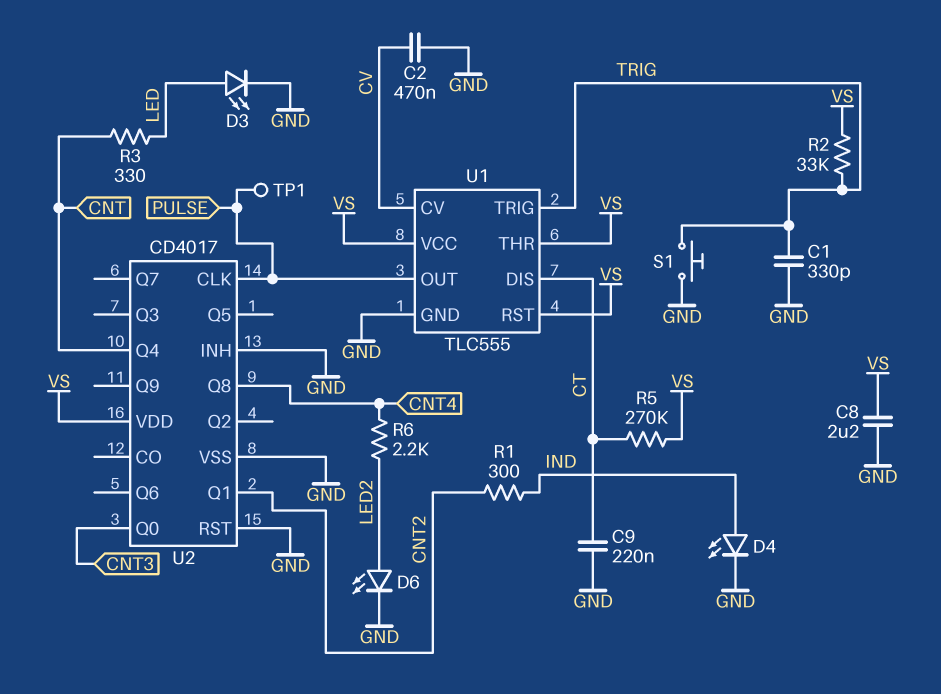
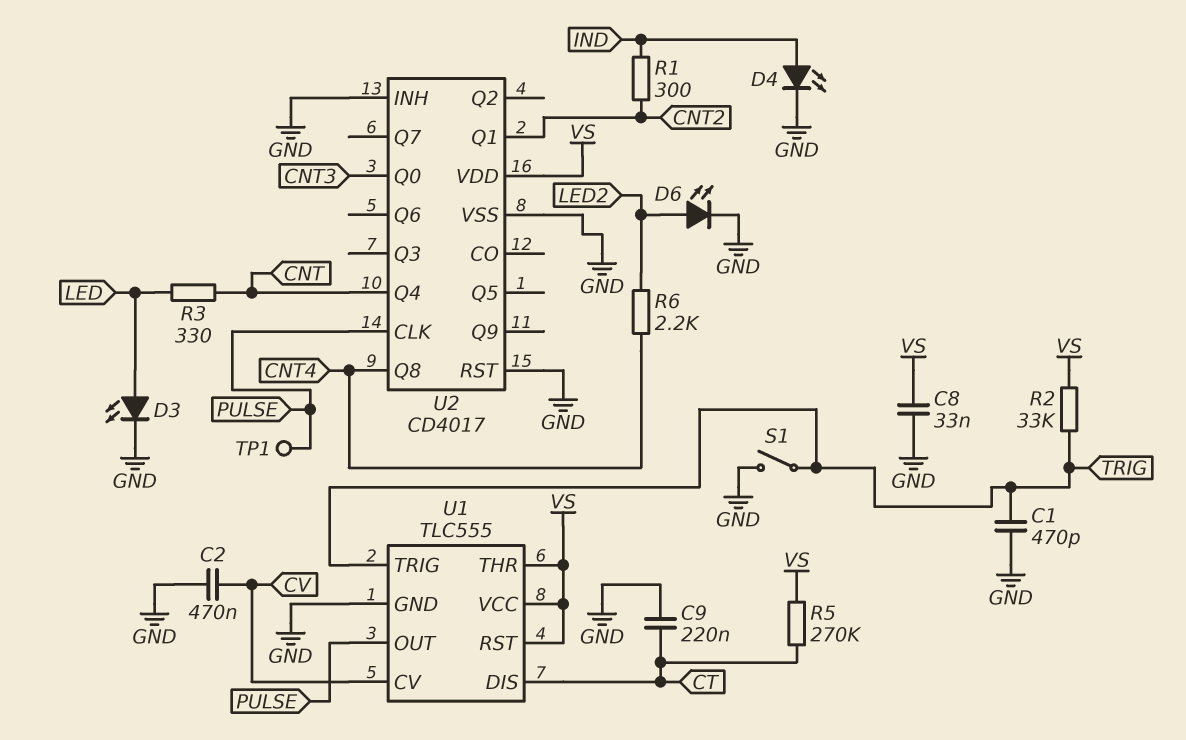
C1: 330pF (GND, TRIG) -> 470pF (GND, TRIG)
C8: 2.2uF (GND, VS) -> 33nF (GND, VS)
S1: button (GND, TRIG) -> switch (GND, TRIG)

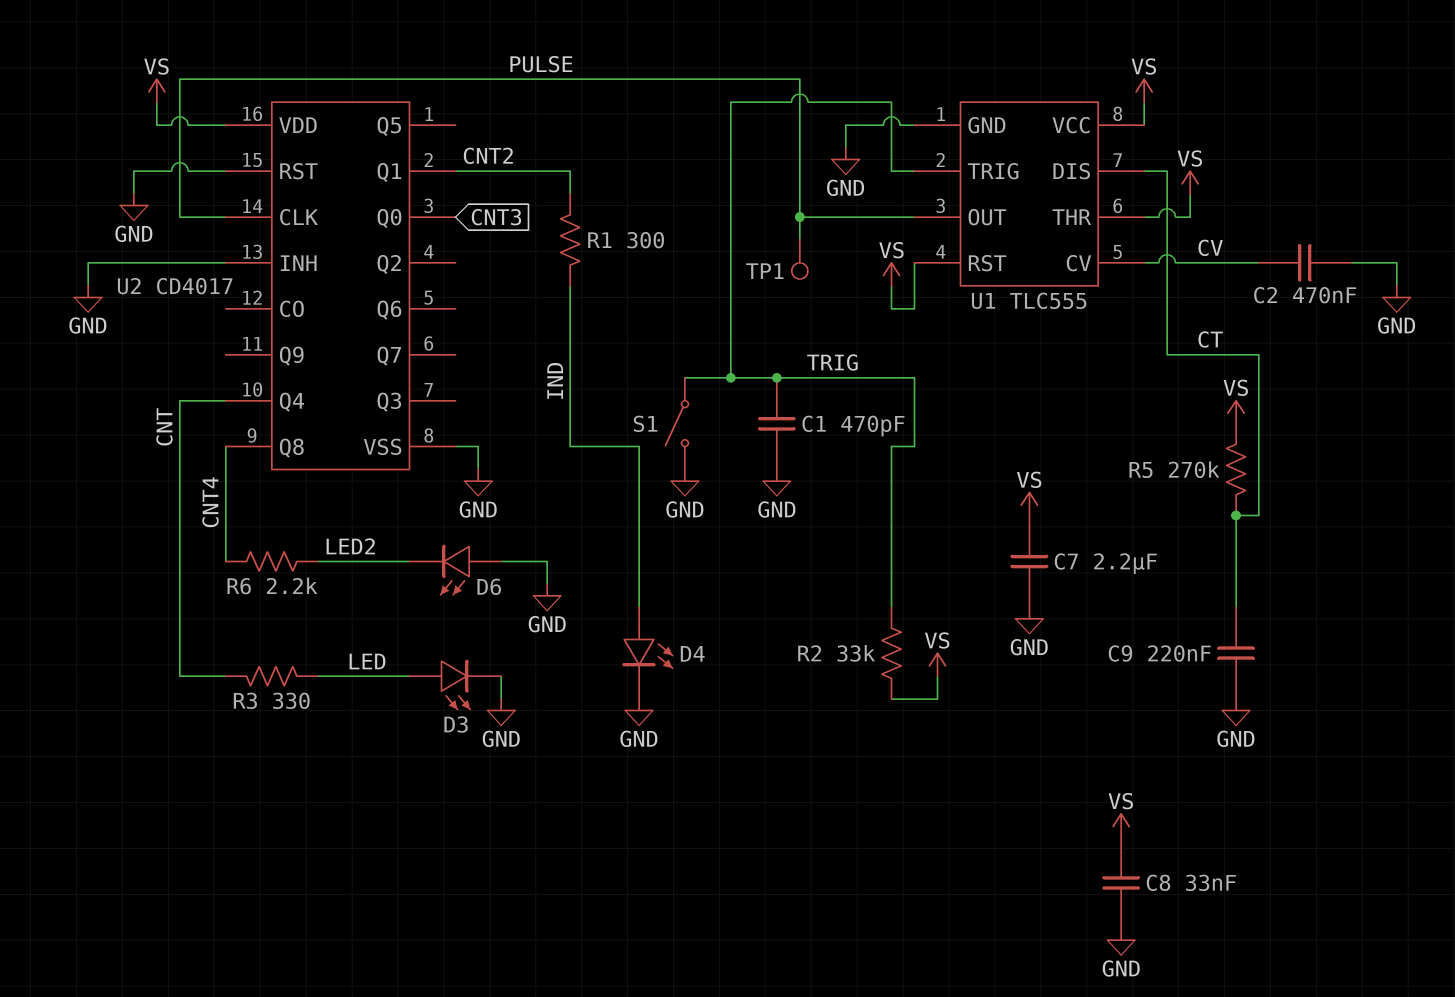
C7: none -> 2.2uF (GND, VS)
D6: LED (A LED2, K GND) -> LED (A GND, K LED2)

